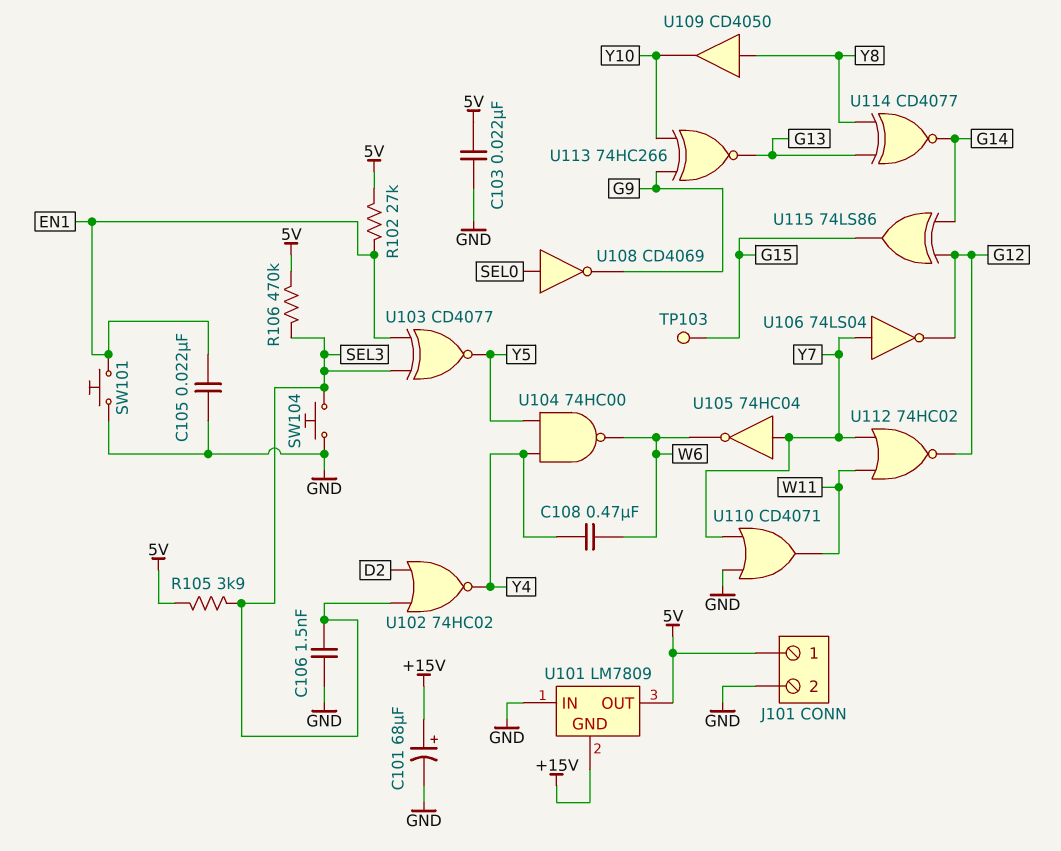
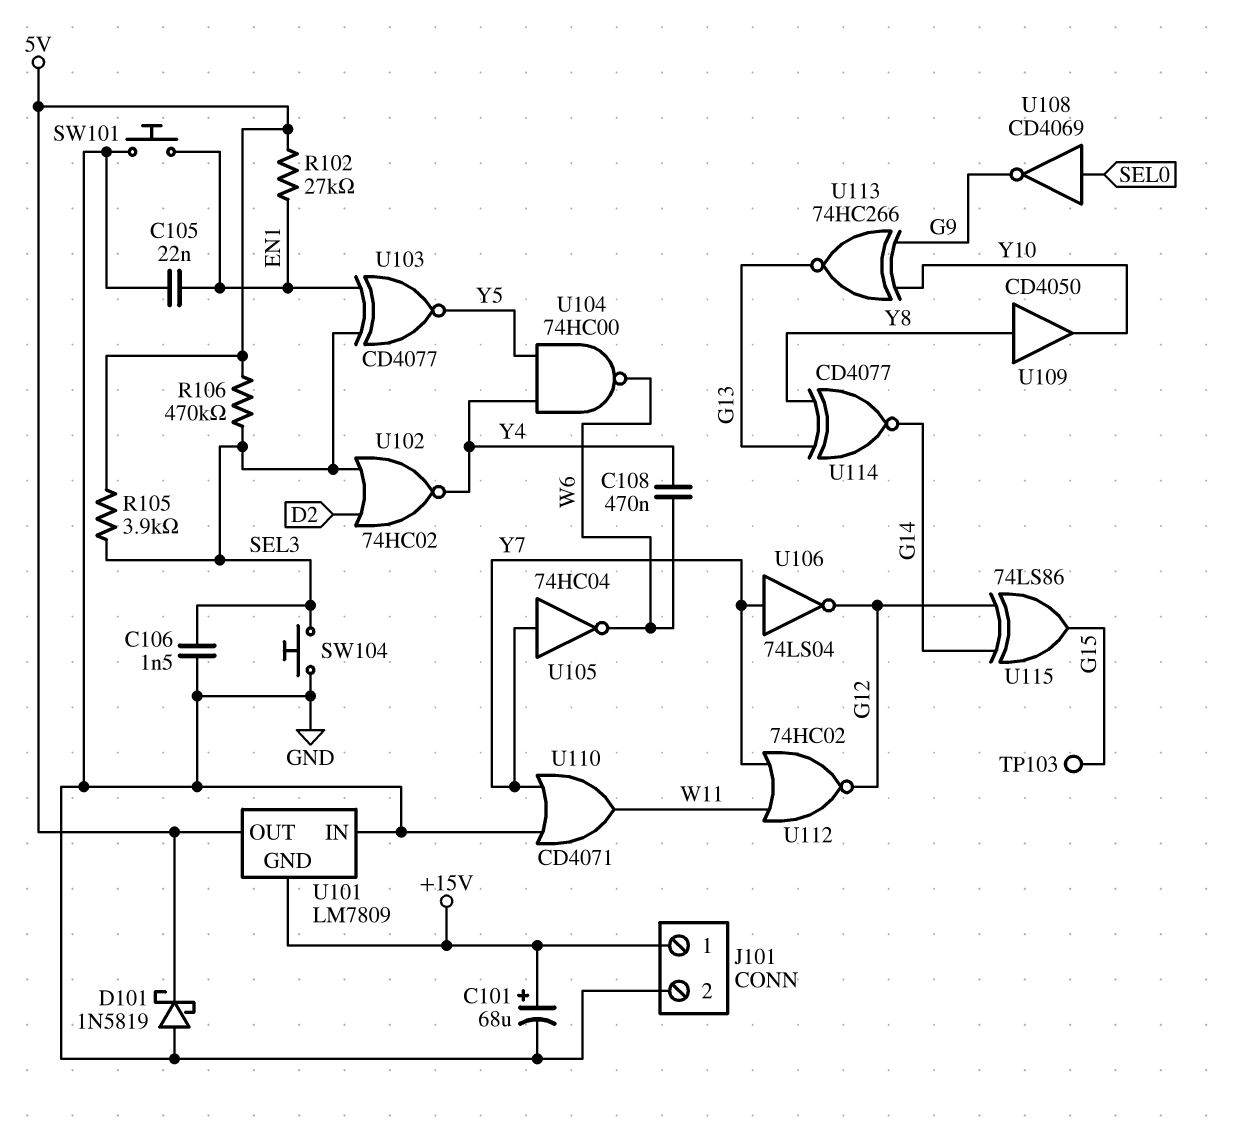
C103: 22nF (5V, GND) -> none
D101: none -> schottky 1N5819 (A GND, K 5V)
J101 pin 1: 5V -> +15V

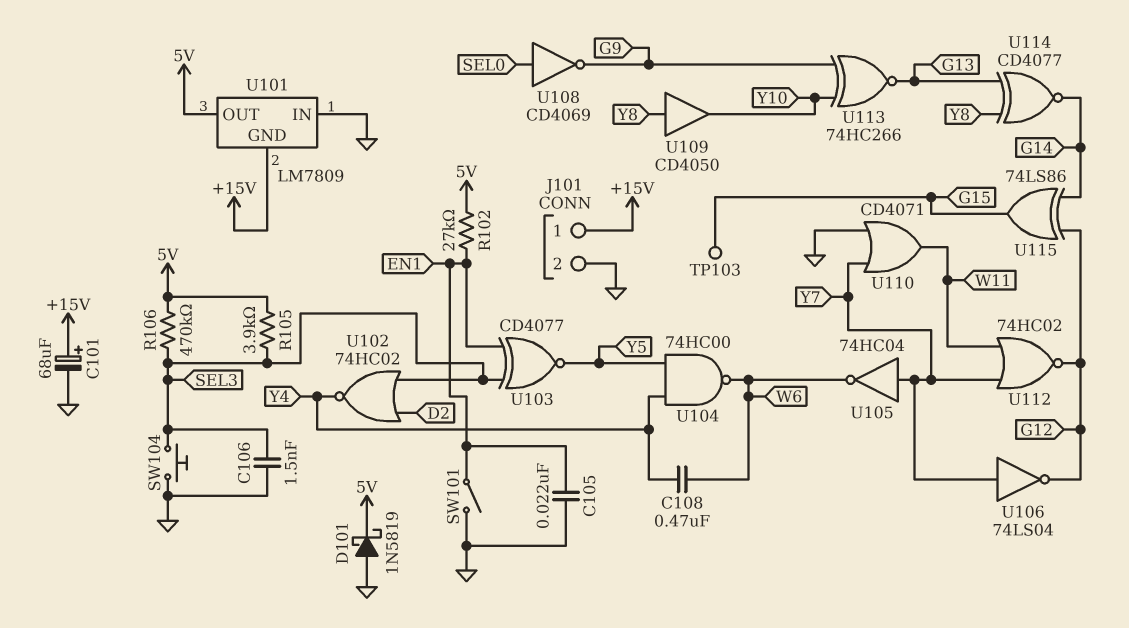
SW101: button (EN1, GND) -> switch (EN1, GND)

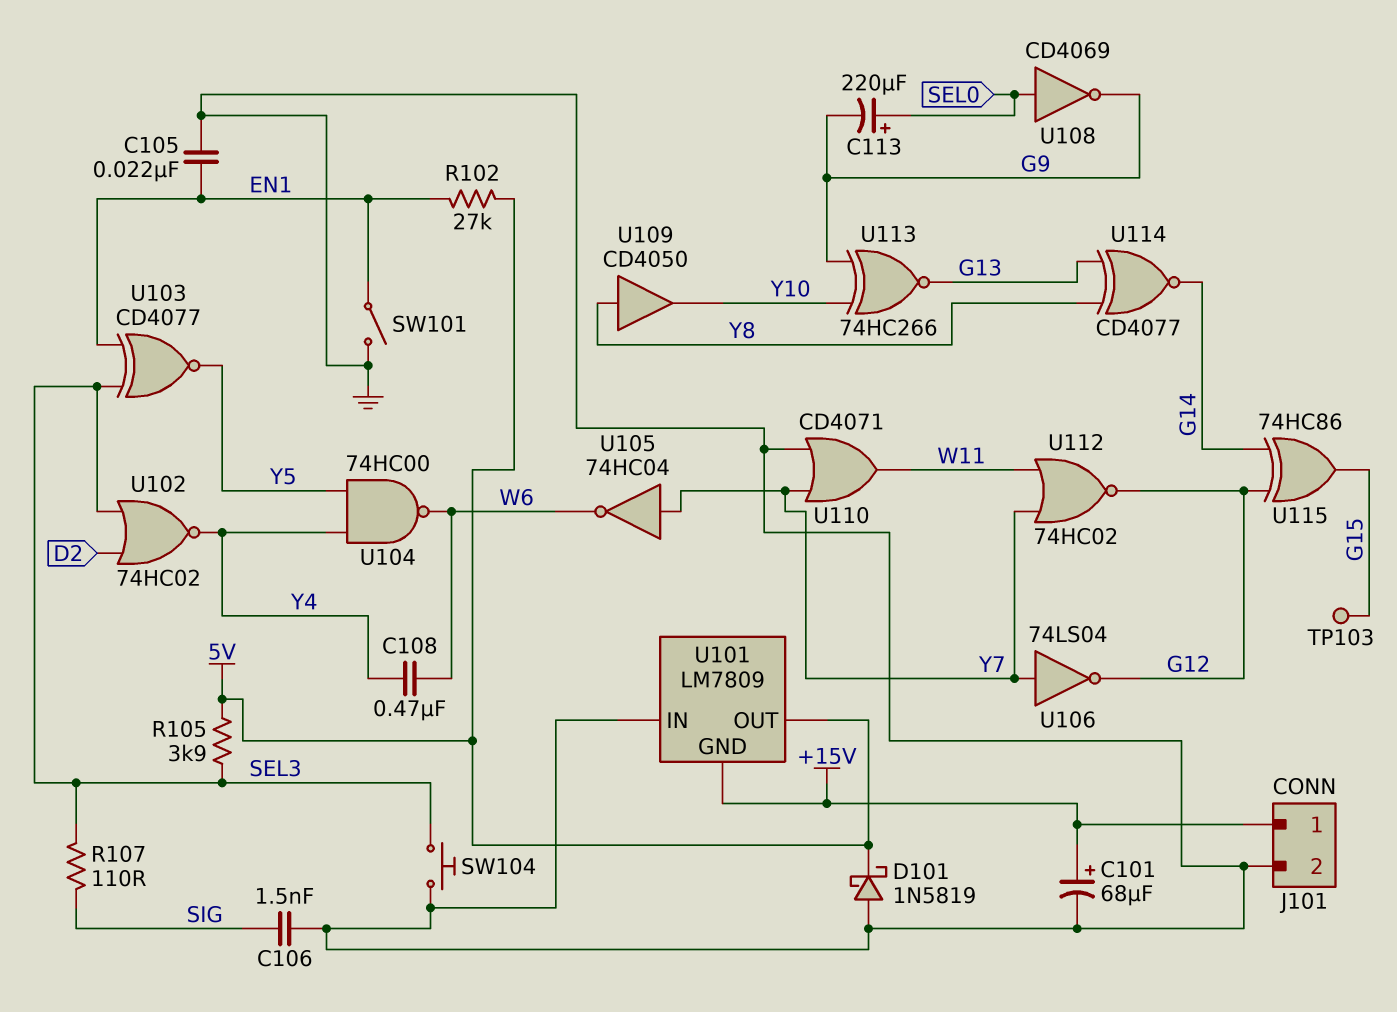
C106: 1.5nF (GND, SEL3) -> 1.5nF (GND, SIG)
C113: none -> 220uF (plus SEL0, minus G9)
R106: 470k (5V, SEL3) -> none
R107: none -> 110 (SEL3, SIG)
U115: XOR 74LS86 (in G12, in G14, out G15) -> XOR 74HC86 (in G12, in G14, out G15)

